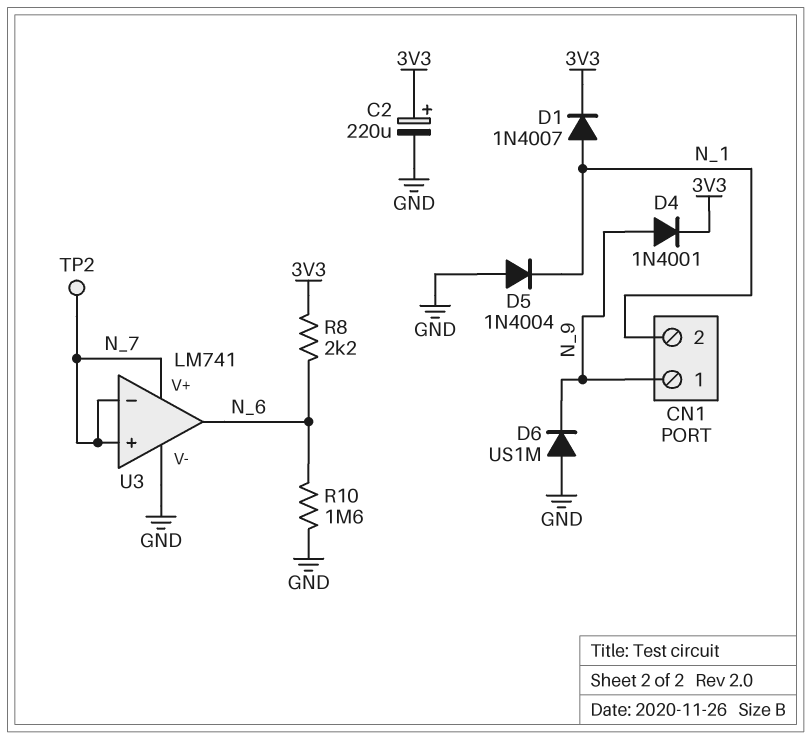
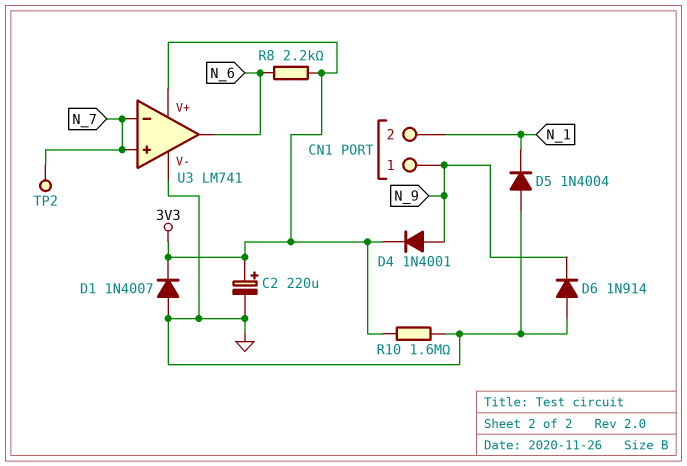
D1: diode 1N4007 (A N_1, K 3V3) -> diode 1N4007 (A GND, K 3V3)
D6: diode US1M (A GND, K N_9) -> diode 1N914 (A GND, K N_9)
R10: 1.6M (GND, N_6) -> 1.6M (3V3, GND)
U3 pin V+: N_7 -> 3V3

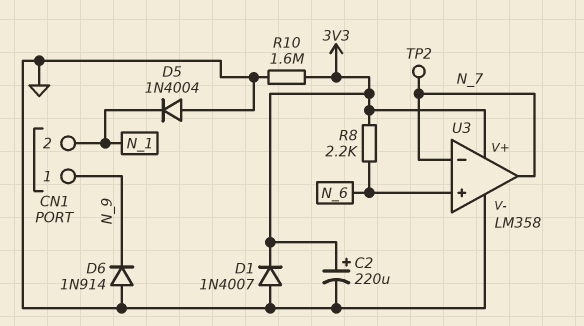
D4: diode 1N4001 (A N_9, K 3V3) -> none
U3: LM741 -> LM358
U3 pin in+: N_7 -> N_6
U3 pin out: N_6 -> N_7

